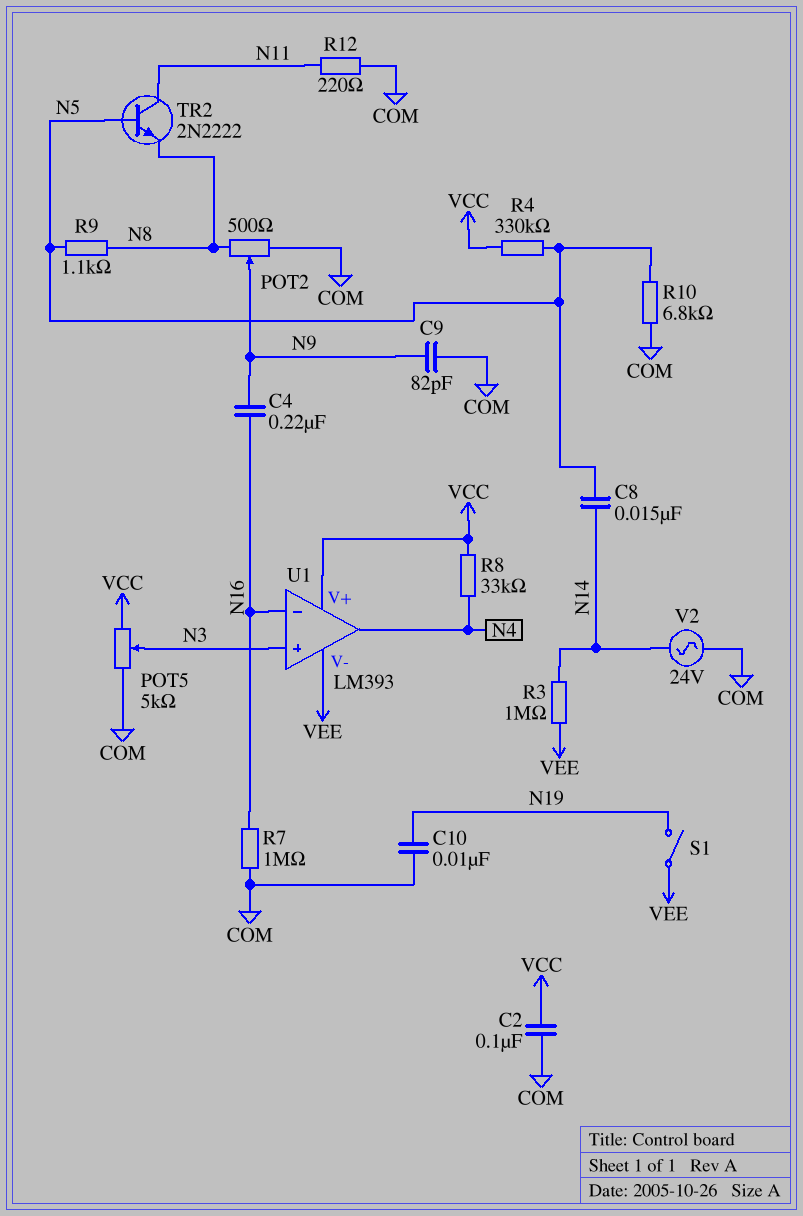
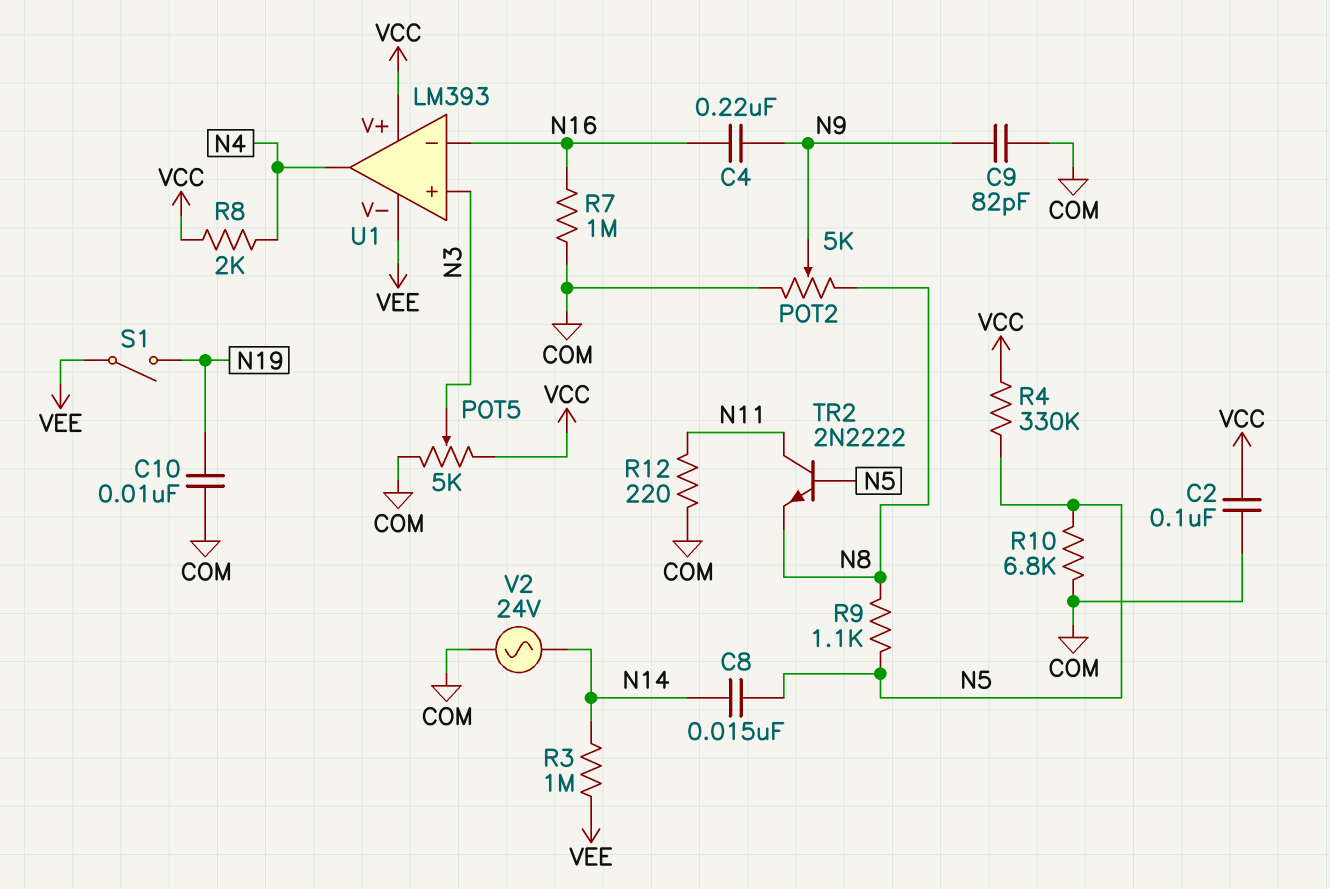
POT2: 500 (COM, N8, wiper N9) -> 5k (COM, N8, wiper N9)
R8: 33k (N4, VCC) -> 2k (N4, VCC)

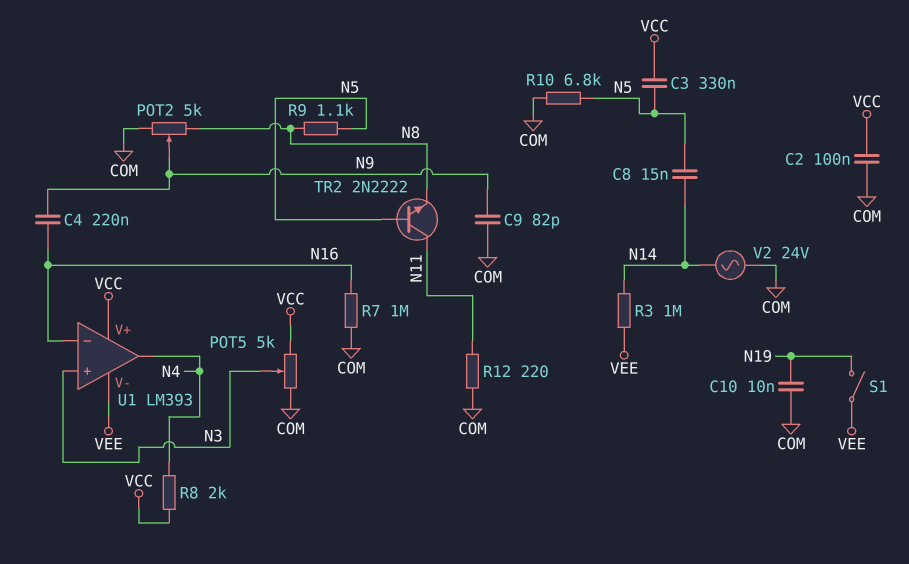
C3: none -> 330nF (N5, VCC)
R4: 330k (N5, VCC) -> none

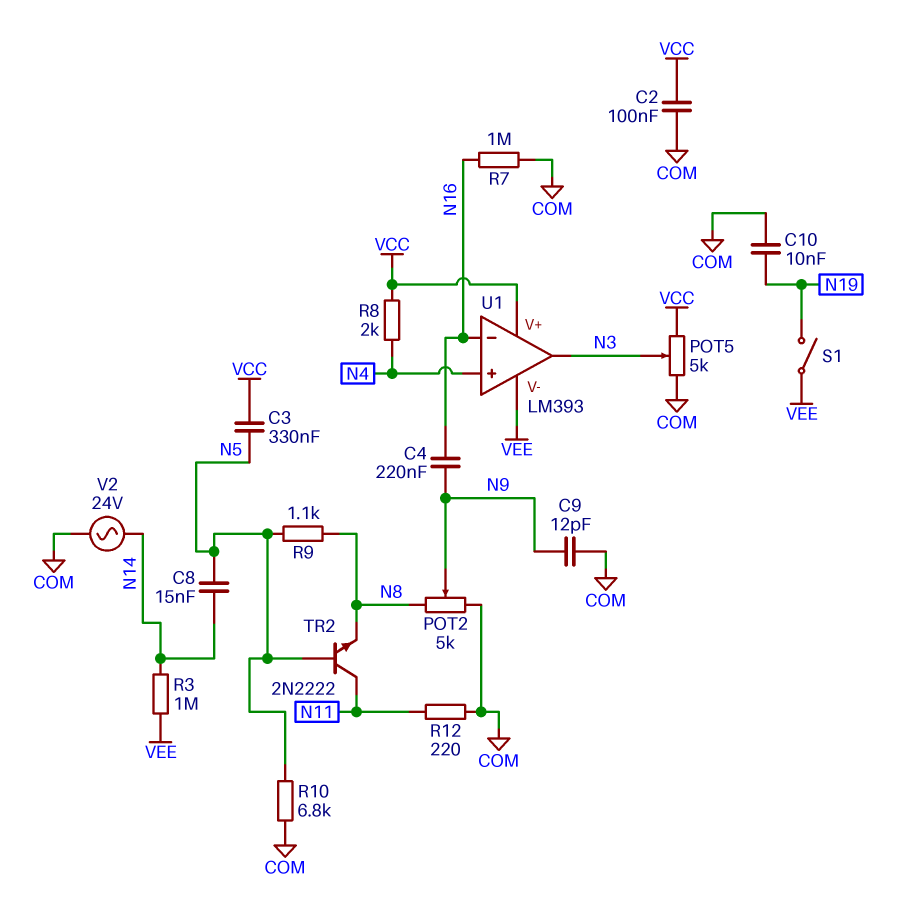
C9: 82pF (COM, N9) -> 12pF (COM, N9)
U1 pin in+: N3 -> N4
U1 pin out: N4 -> N3

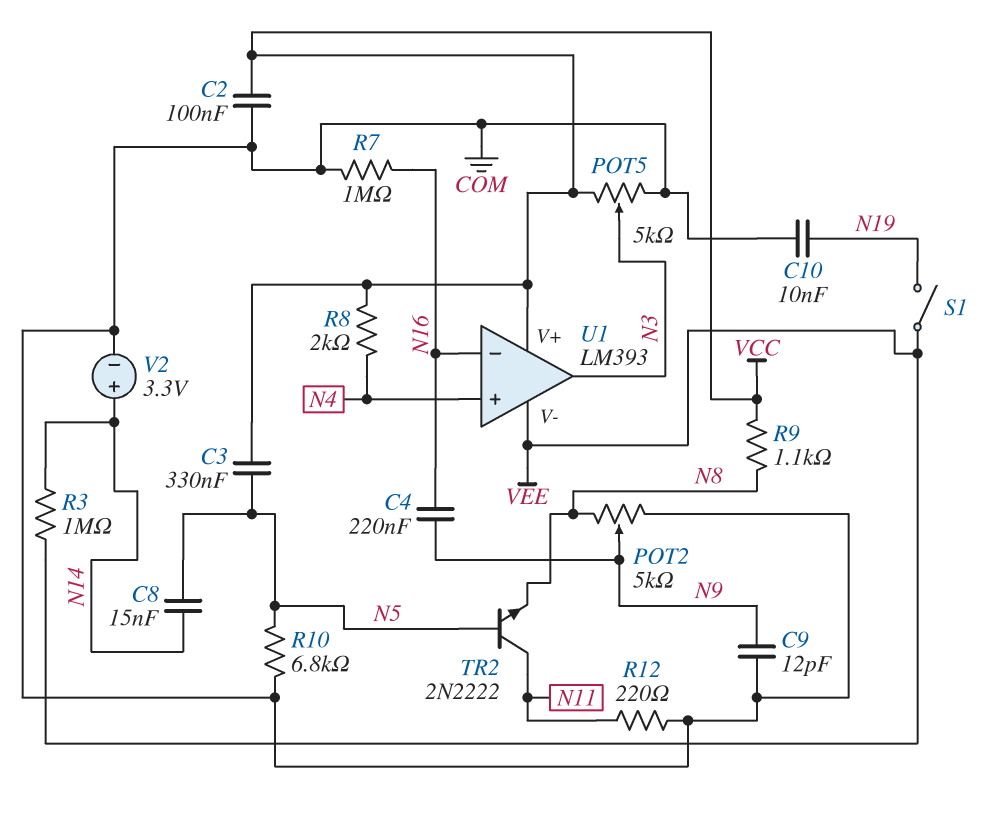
R9: 1.1k (N5, N8) -> 1.1k (N8, VCC)
V2: AC 24V (COM, N14) -> 3.3V (plus N14, minus COM)

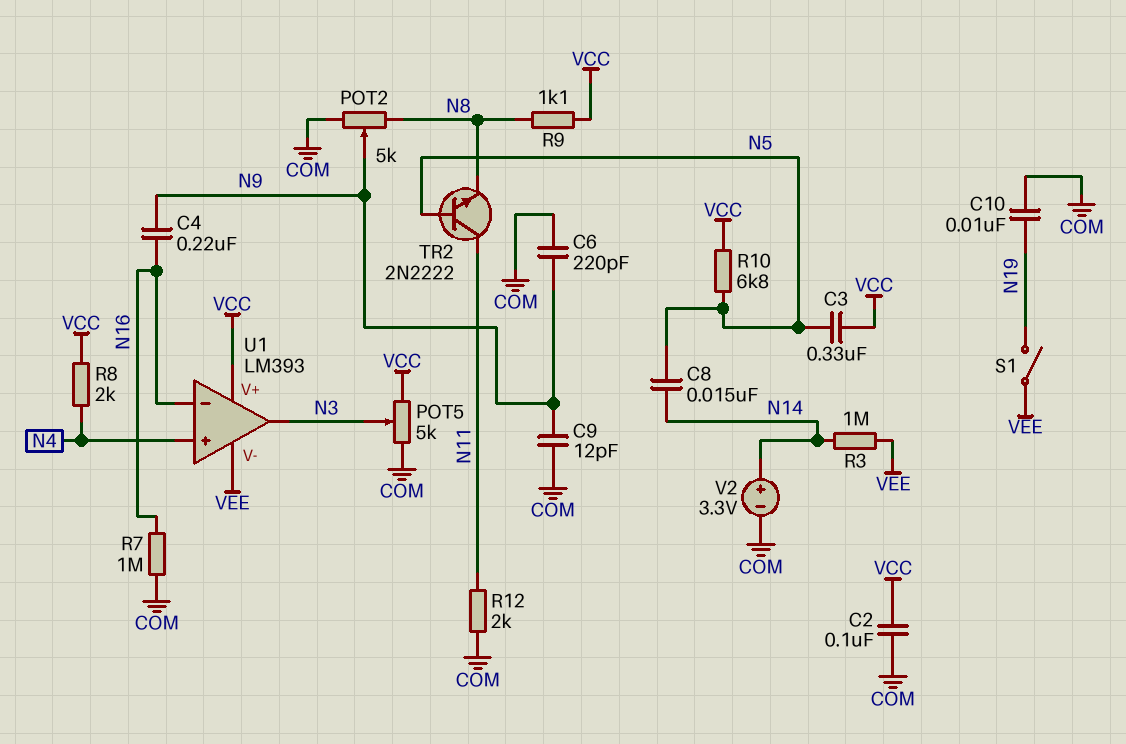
C6: none -> 220pF (COM, N9)
R10: 6.8k (COM, N5) -> 6.8k (N5, VCC)
R12: 220 (COM, N11) -> 2k (COM, N11)

